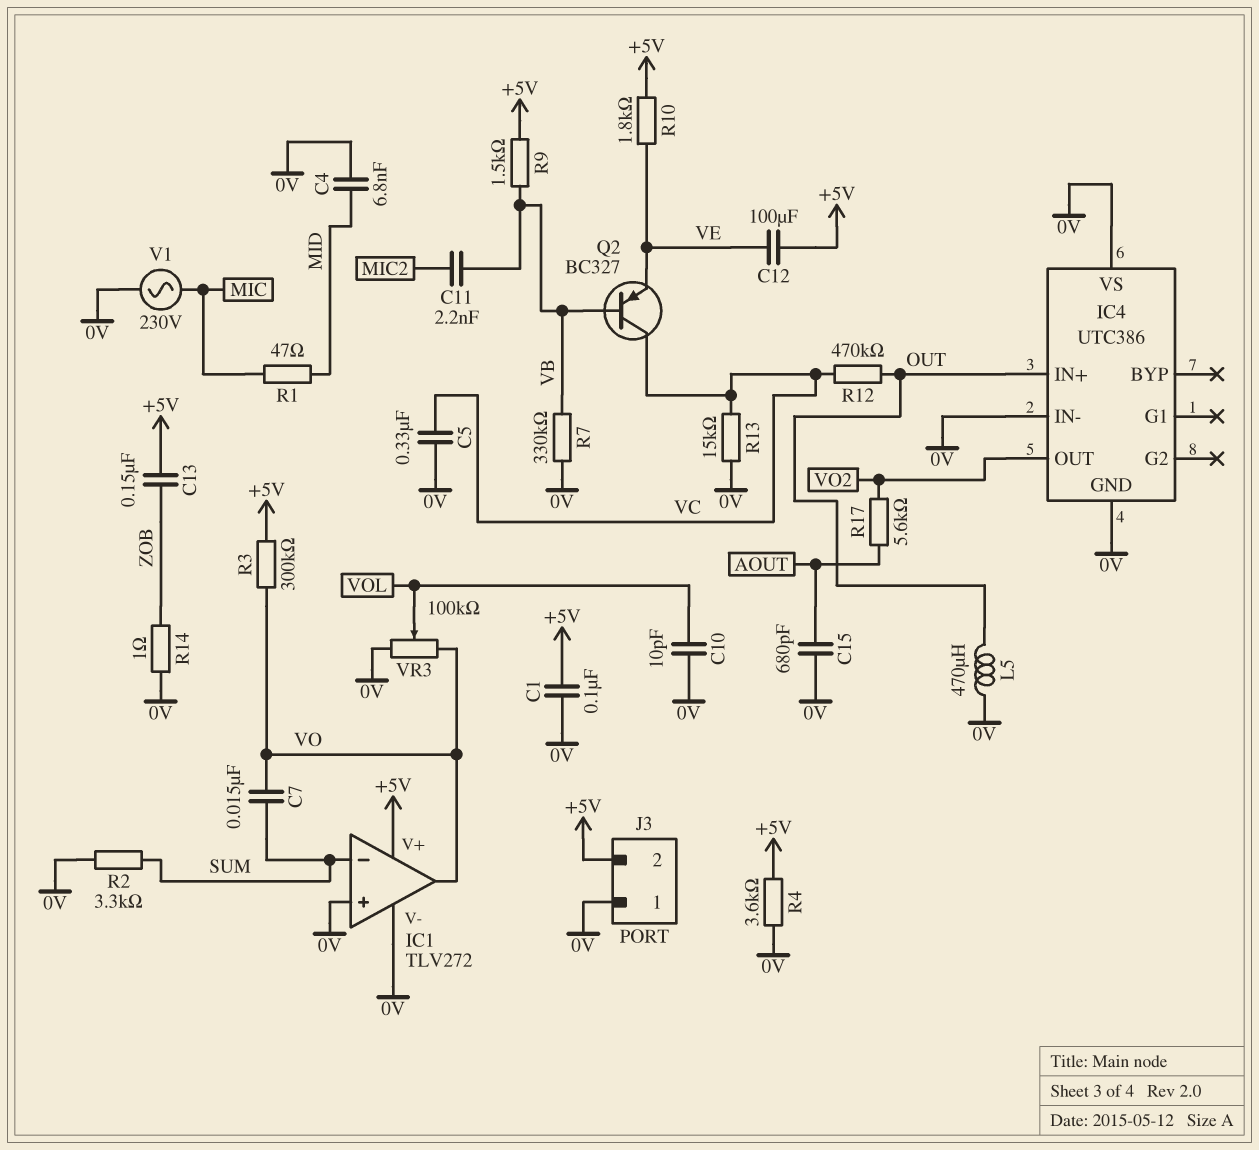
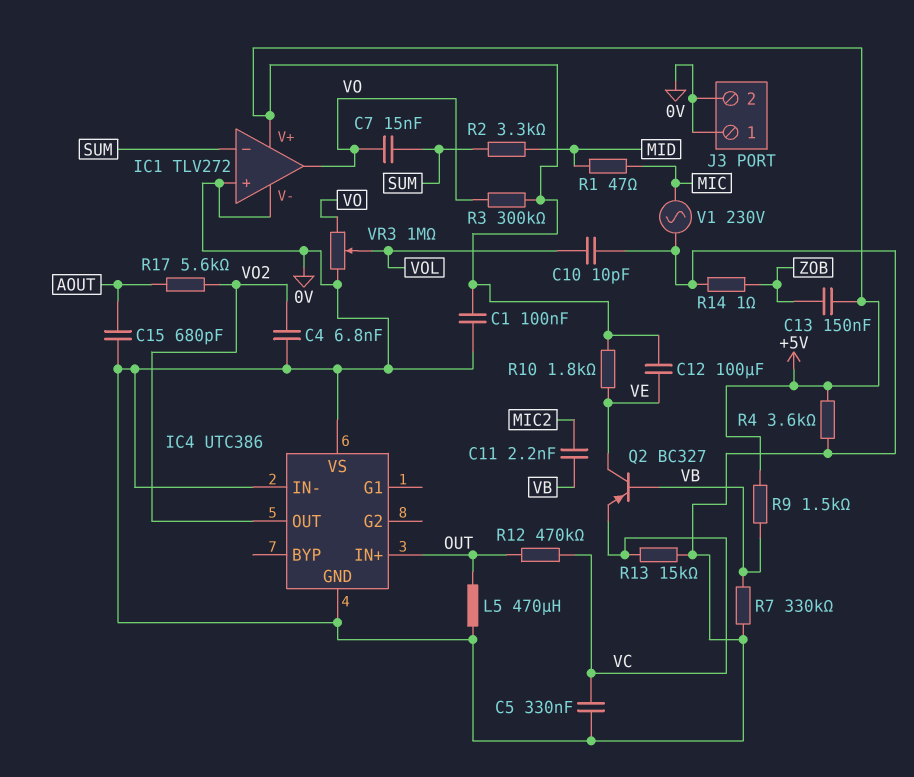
C4: 6.8nF (0V, MID) -> 6.8nF (0V, VO2)
J3 pin 2: +5V -> 0V
Q2: PNP BC327 (B VB, C VC, E VE) -> PNP BC327 (B VB, C VE, E VC)
R2: 3.3k (0V, SUM) -> 3.3k (MID, SUM)
VR3: 100k (0V, VO, wiper VOL) -> 1M (0V, VO, wiper VOL)

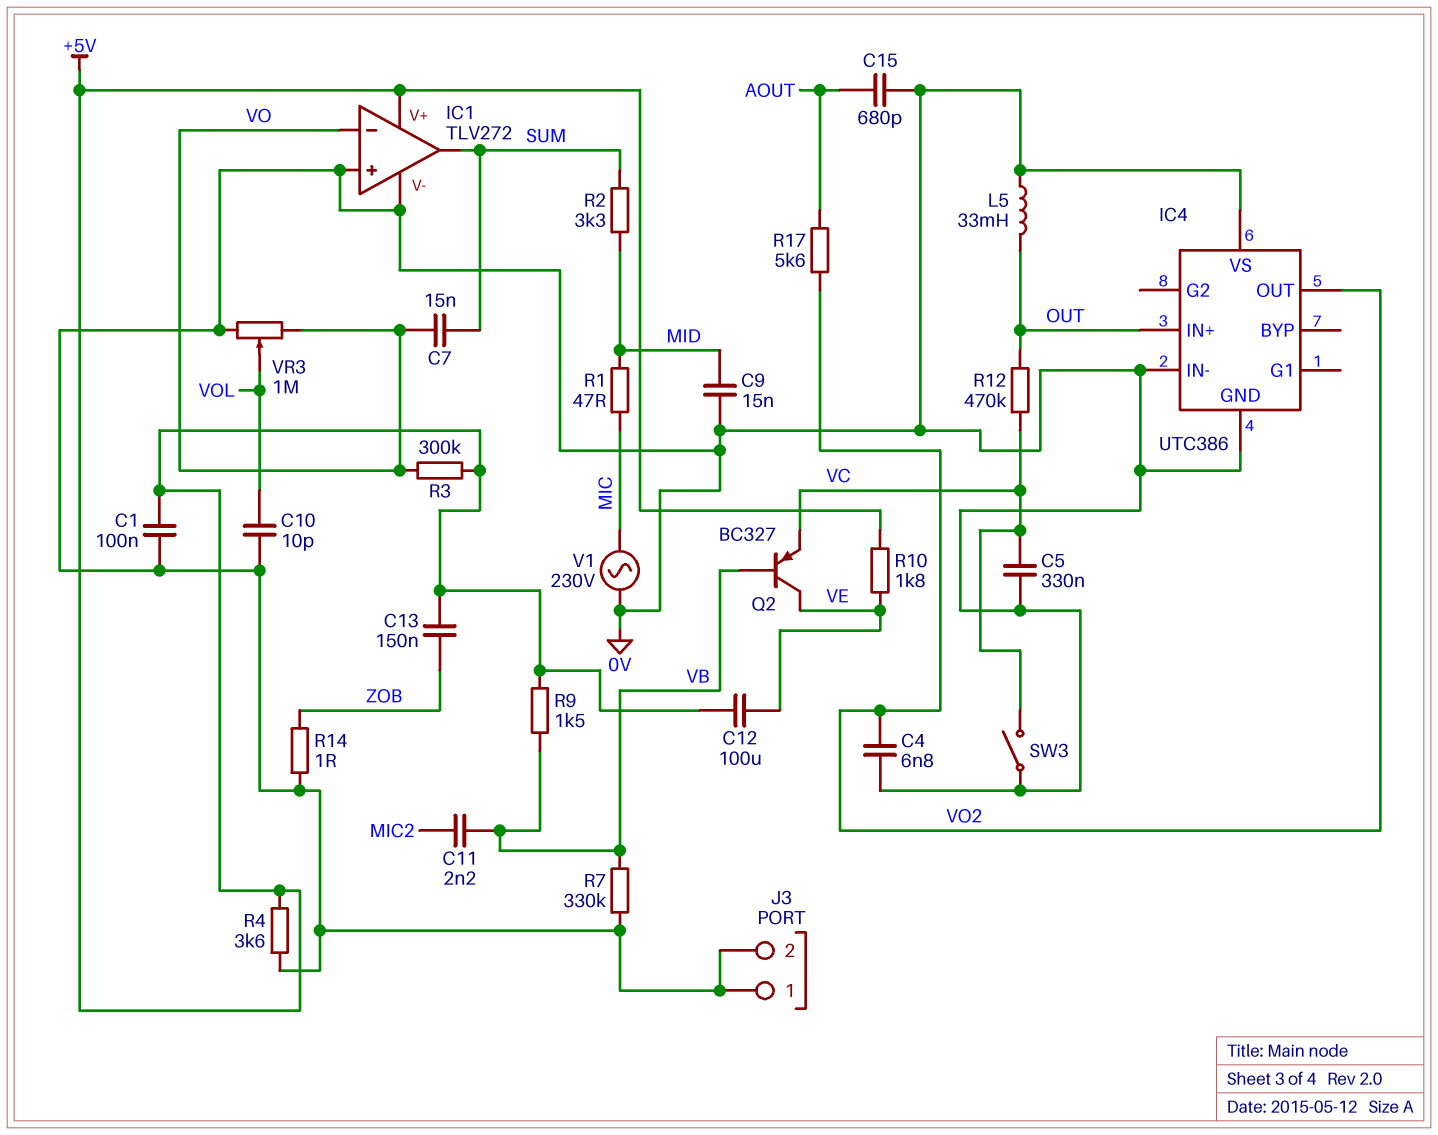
C9: none -> 15nF (0V, MID)
IC1 pin in-: SUM -> VO
IC1 pin out: VO -> SUM
L5: 470uH (0V, OUT) -> 33mH (0V, OUT)
R13: 15k (0V, VC) -> none
SW3: none -> switch (0V, VC)

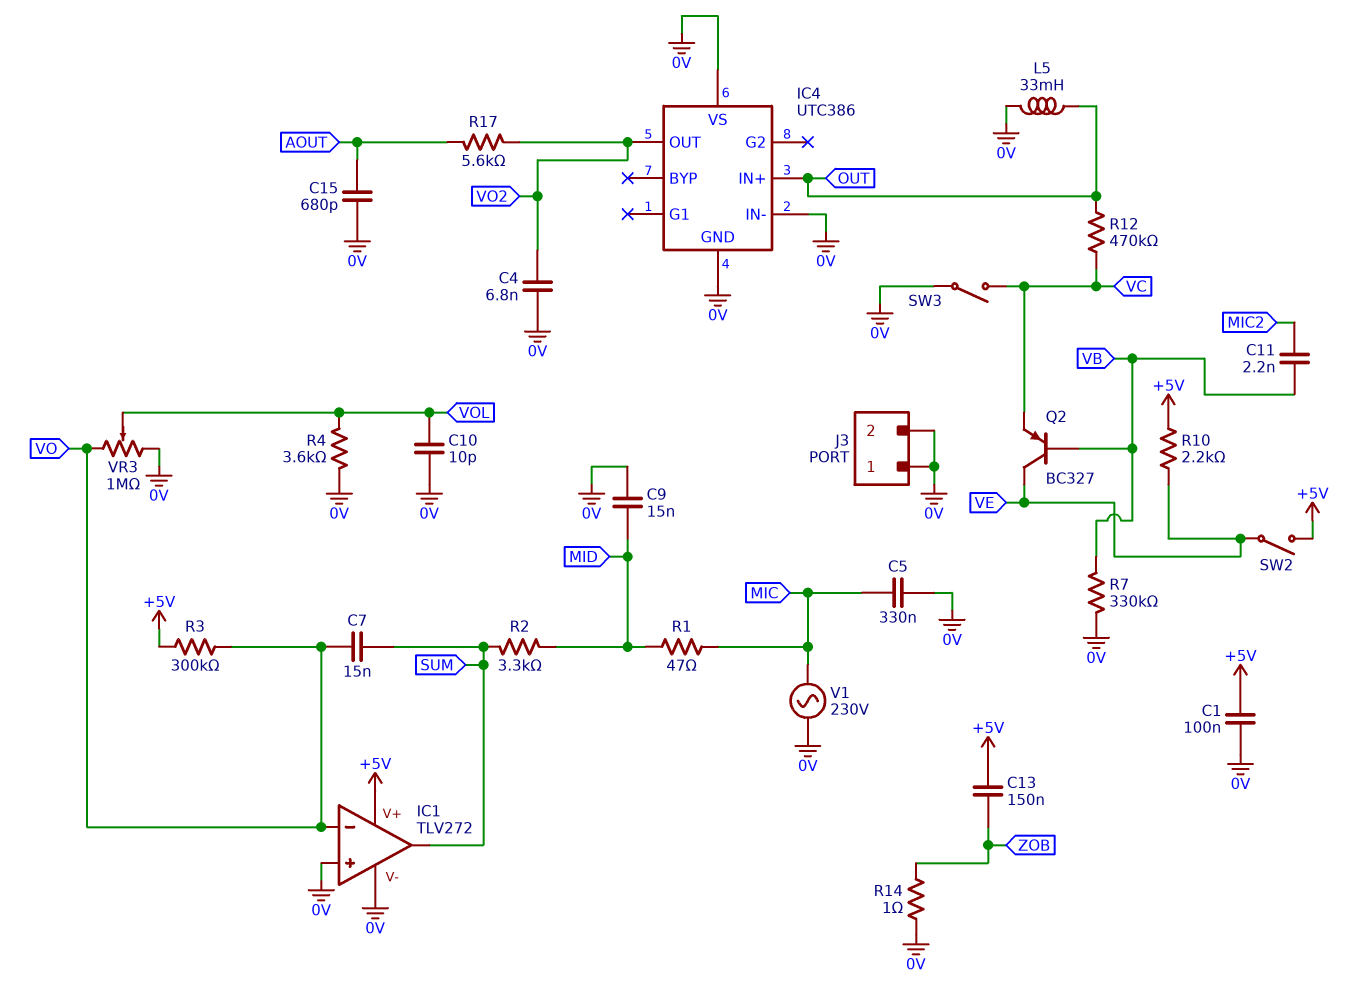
C5: 330nF (0V, VC) -> 330nF (0V, MIC)
C12: 100uF (+5V, VE) -> none
R4: 3.6k (+5V, 0V) -> 3.6k (0V, VOL)
R9: 1.5k (+5V, VB) -> none
R10: 1.8k (+5V, VE) -> 2.2k (+5V, VE)
SW2: none -> switch (+5V, VE)

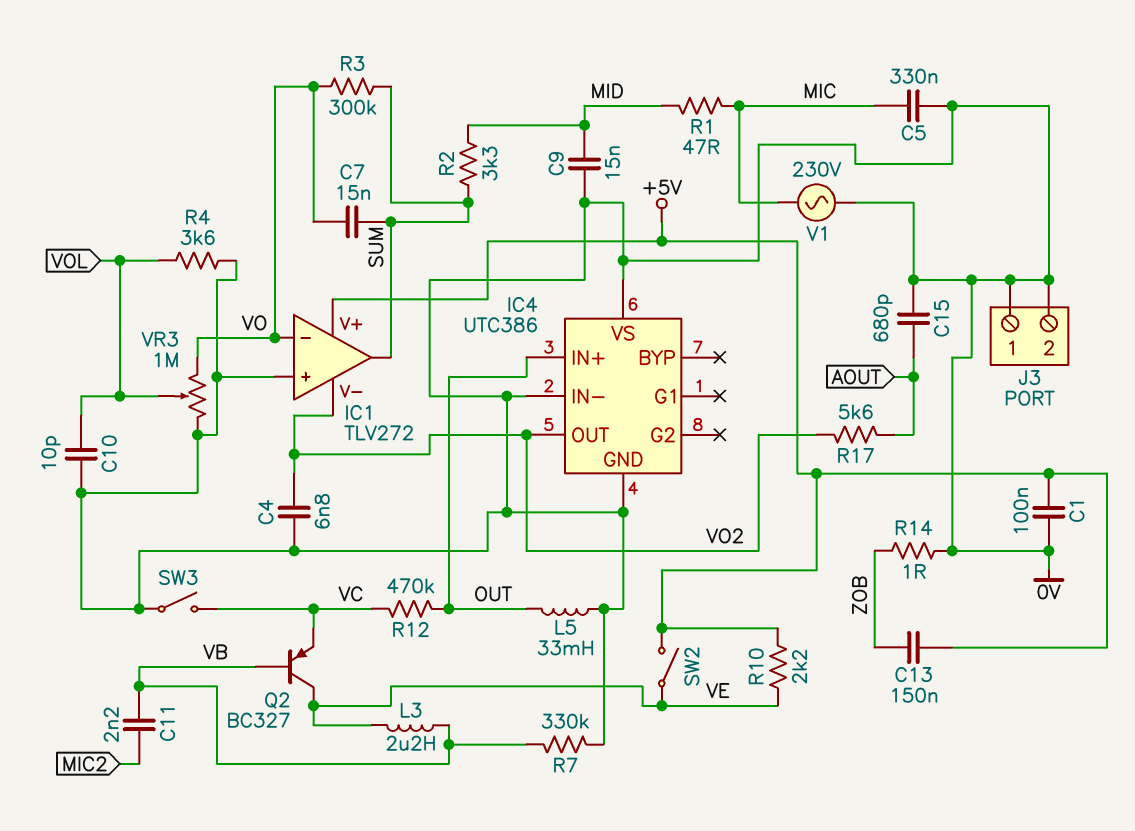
IC1 pin V-: 0V -> VO2
L3: none -> 2.2uH (VB, VE)
R3: 300k (+5V, VO) -> 300k (SUM, VO)

